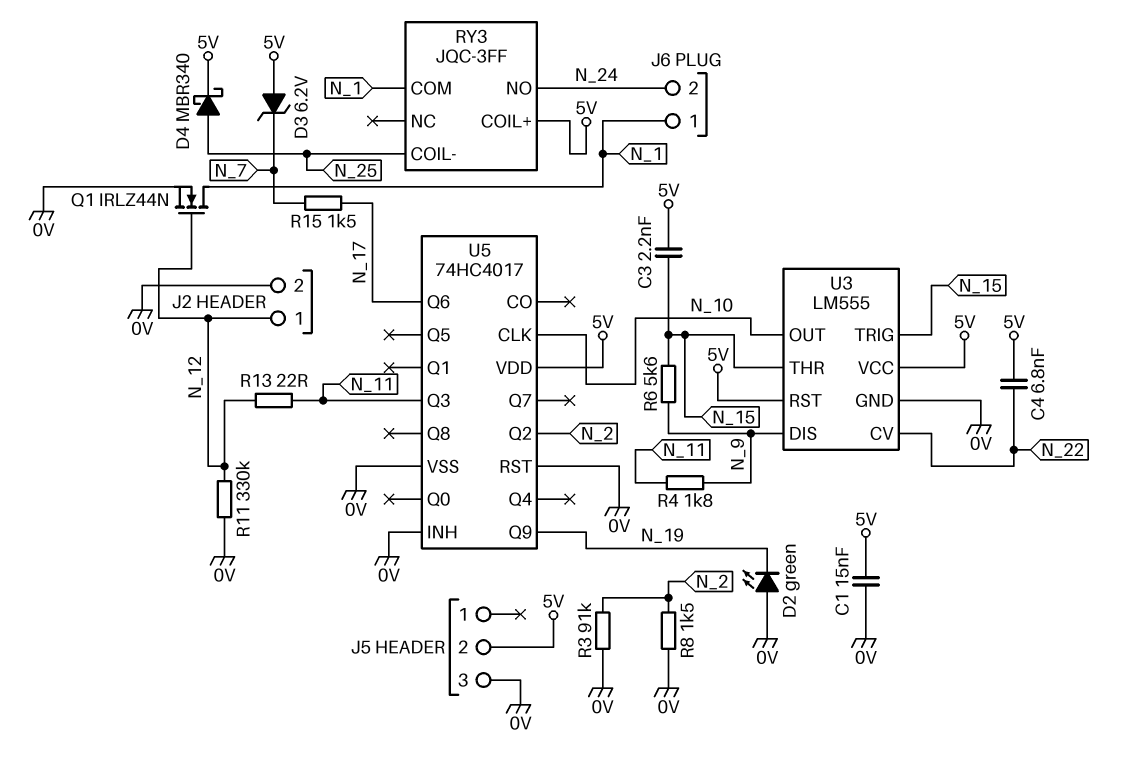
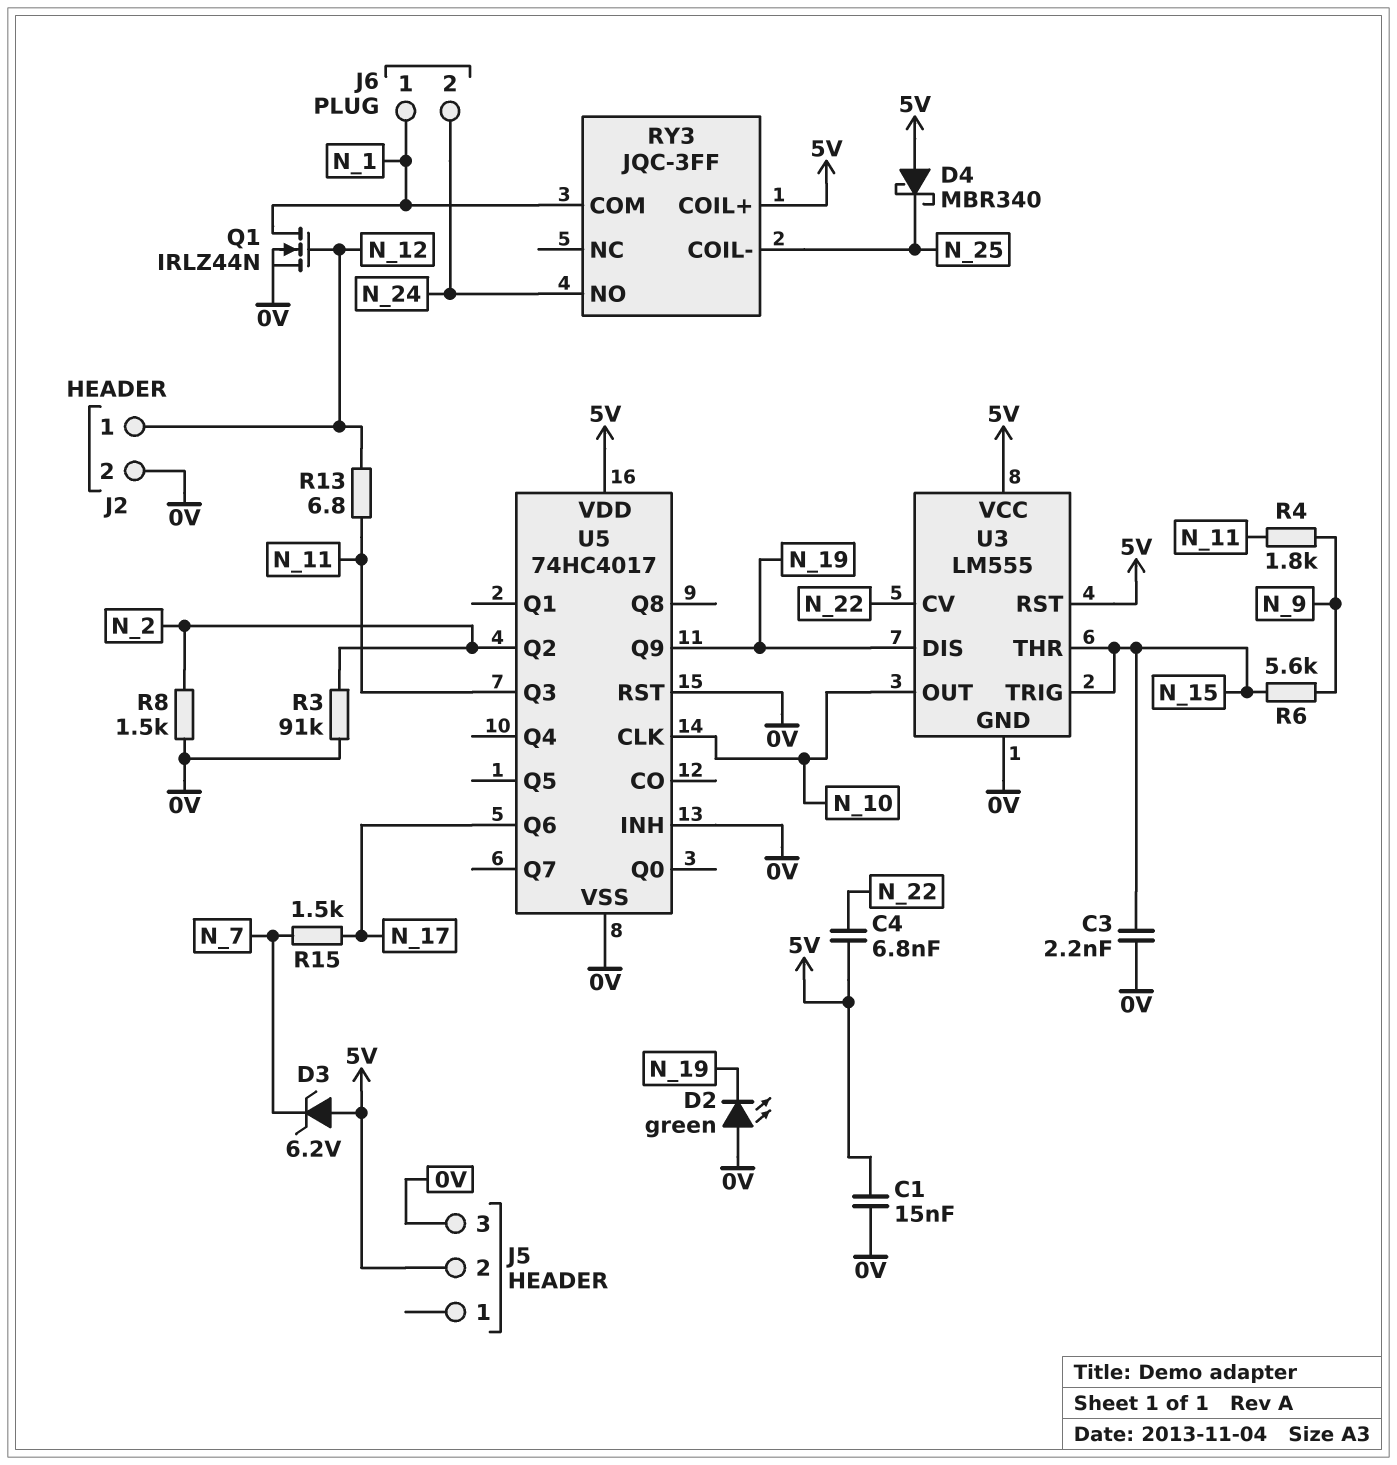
C3: 2.2nF (5V, N_15) -> 2.2nF (0V, N_15)
D4: schottky MBR340 (A N_25, K 5V) -> schottky MBR340 (A 5V, K N_25)
R11: 330k (0V, N_12) -> none
R13: 22 (N_11, N_12) -> 6.8 (N_11, N_12)
U3 pin DIS: N_9 -> N_19

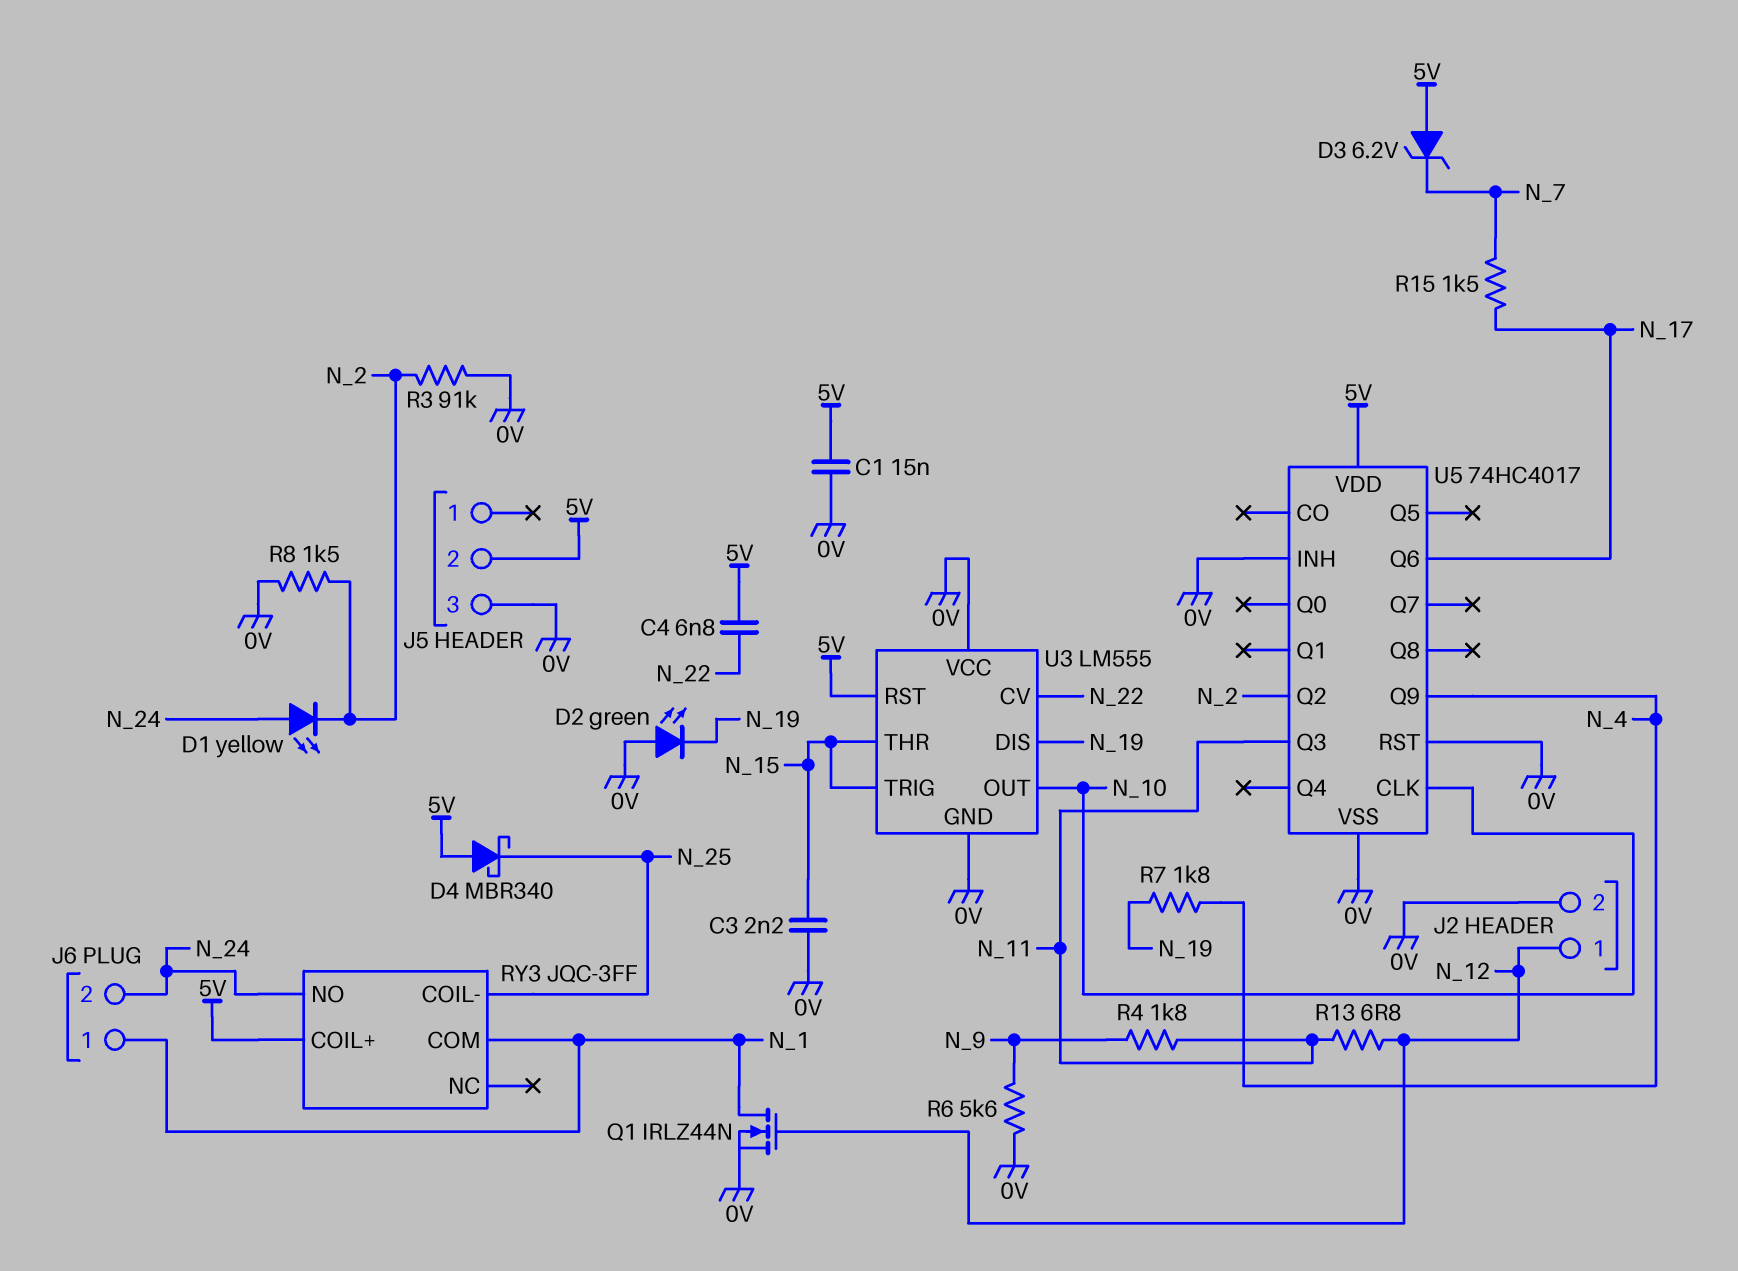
D1: none -> LED yellow (A N_24, K N_2)
R6: 5.6k (N_9, N_15) -> 5.6k (0V, N_9)
R7: none -> 1.8k (N_4, N_19)
U3 pin VCC: 5V -> 0V
U5 pin Q9: N_19 -> N_4

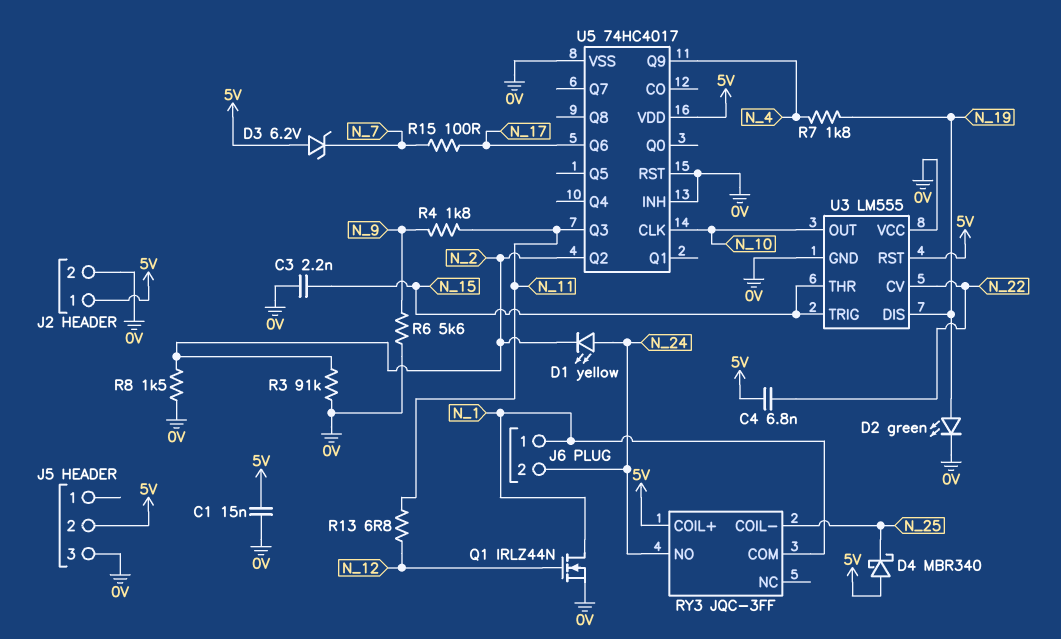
D2: LED green (A 0V, K N_19) -> LED green (A N_19, K 0V)
J2 pin 1: N_12 -> 5V
R15: 1.5k (N_7, N_17) -> 100 (N_7, N_17)

